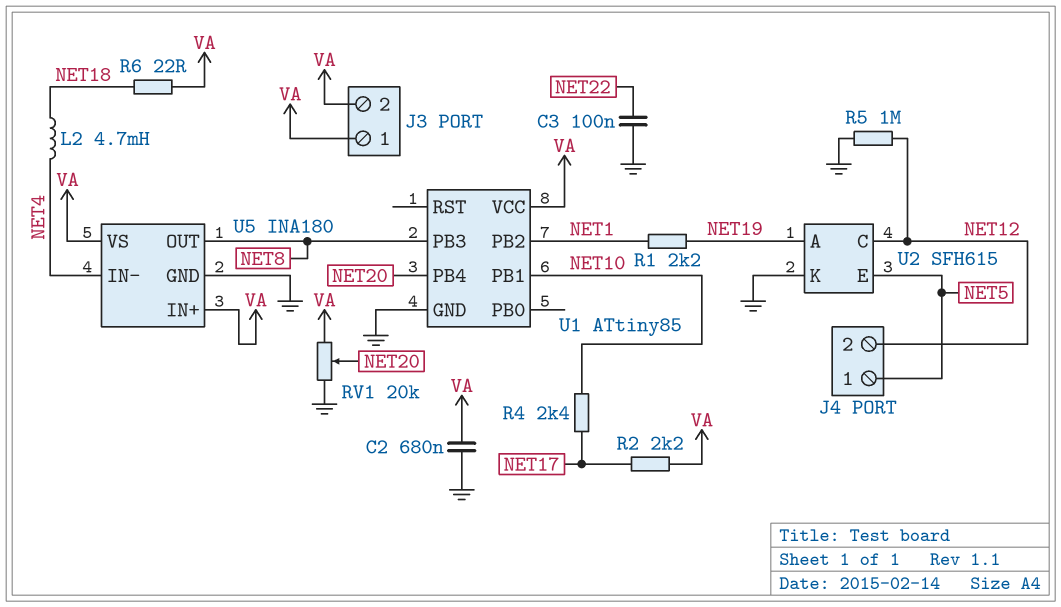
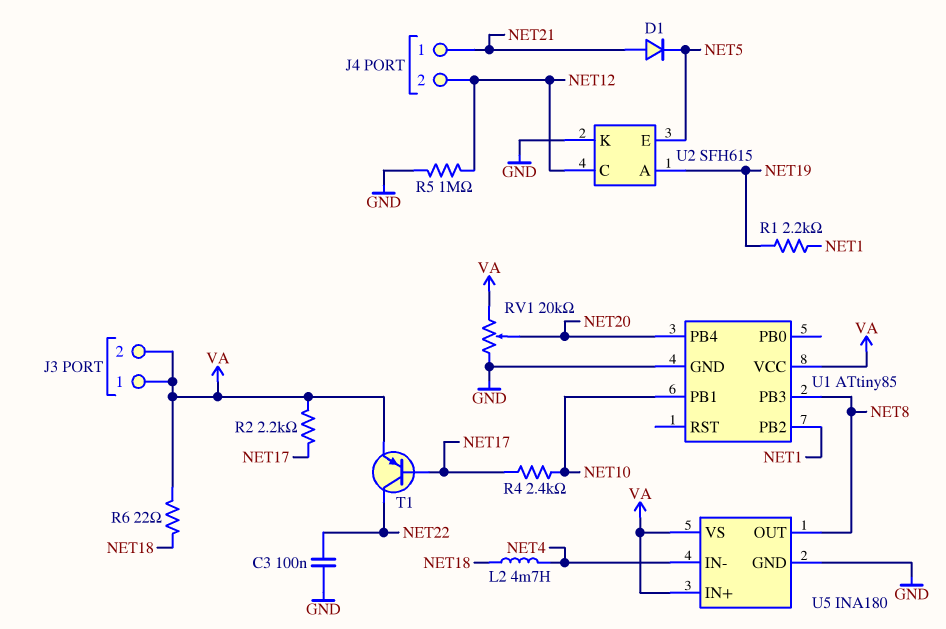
C2: 680nF (GND, VA) -> none
D1: none -> diode (A NET21, K NET5)
J4 pin 1: NET5 -> NET21
T1: none -> PNP (B NET17, C NET22, E VA)

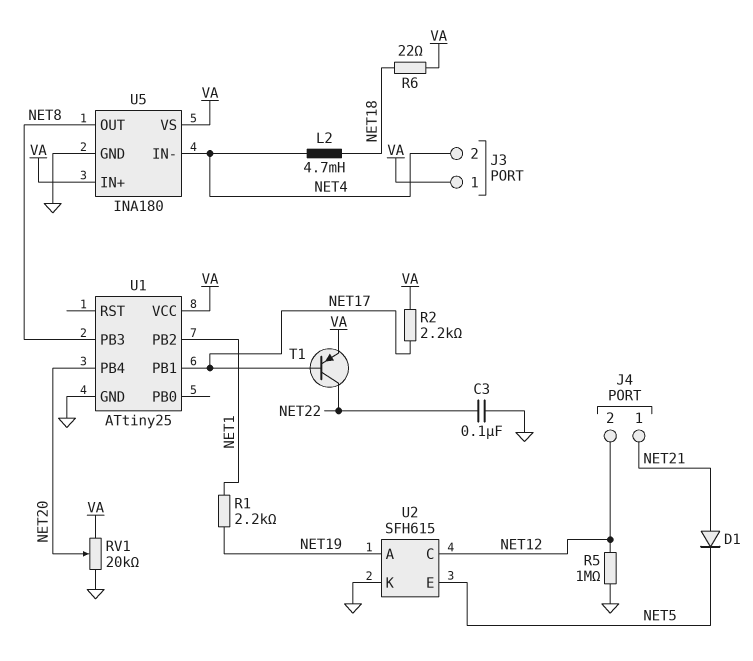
J3 pin 2: VA -> NET4
R4: 2.4k (NET10, NET17) -> none
U1: ATtiny85 -> ATtiny25
U1 pin PB1: NET10 -> NET17

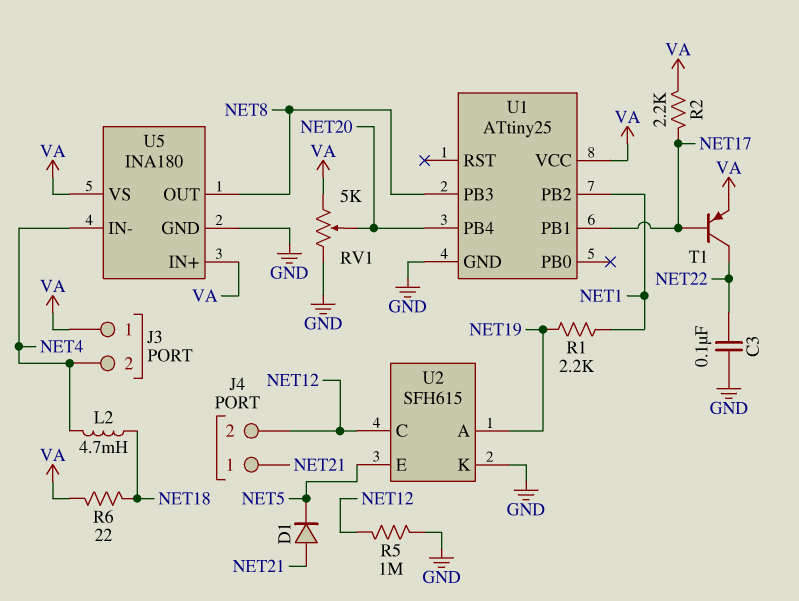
RV1: 20k (GND, VA, wiper NET20) -> 5k (GND, VA, wiper NET20)

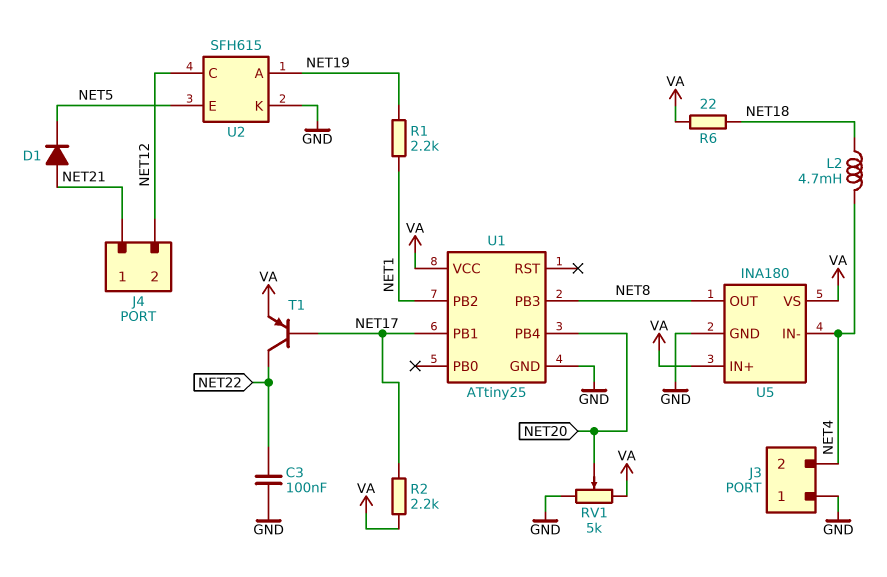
J3 pin 1: VA -> GND
R5: 1M (GND, NET12) -> none

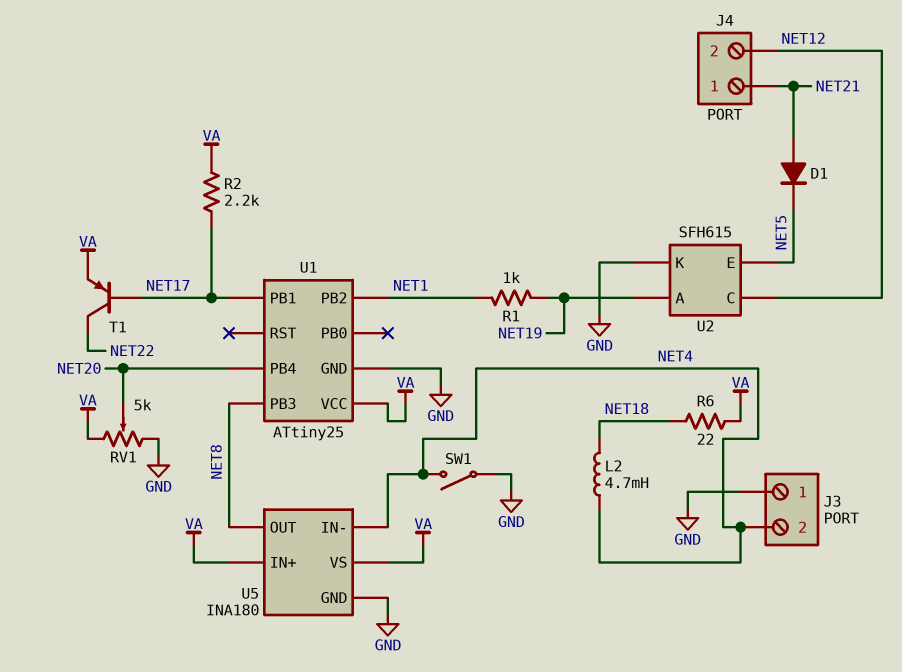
C3: 100nF (GND, NET22) -> none
R1: 2.2k (NET1, NET19) -> 1k (NET1, NET19)
SW1: none -> switch (GND, NET4)

